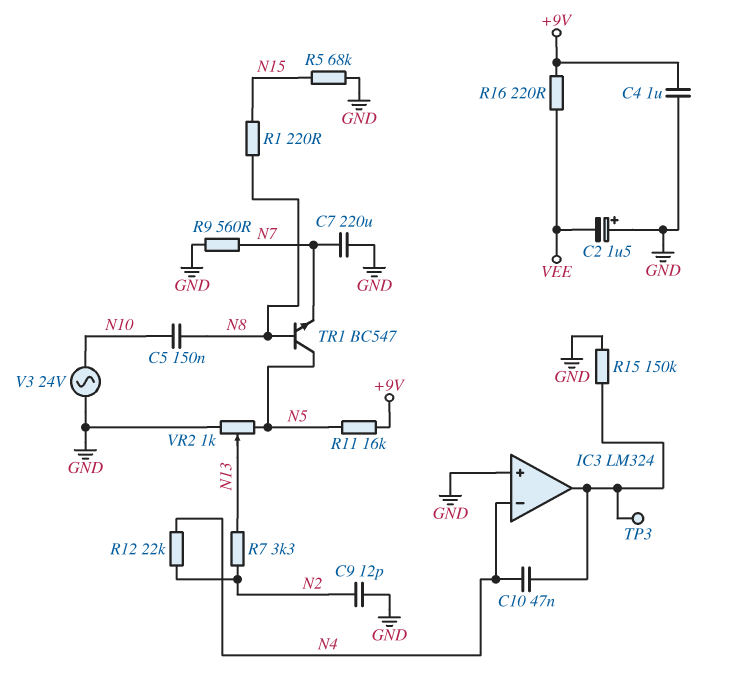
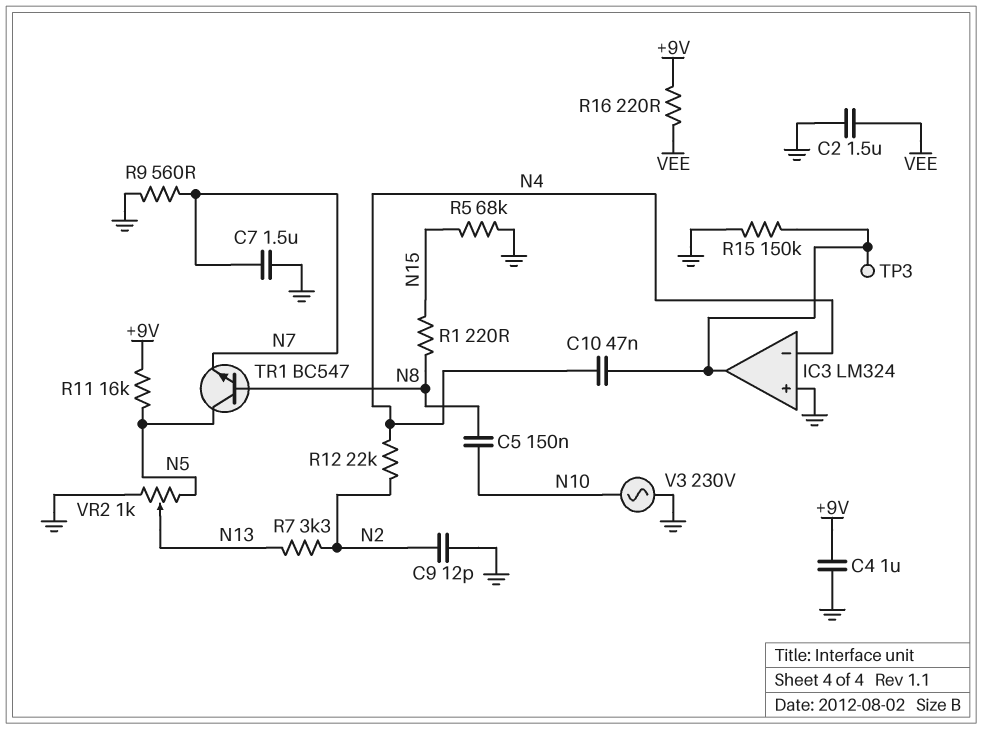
C2: 1.5uF (plus GND, minus VEE) -> 1.5uF (GND, VEE)
C7: 220uF (GND, N7) -> 1.5uF (GND, N7)
V3: AC 24V (GND, N10) -> AC 230V (GND, N10)

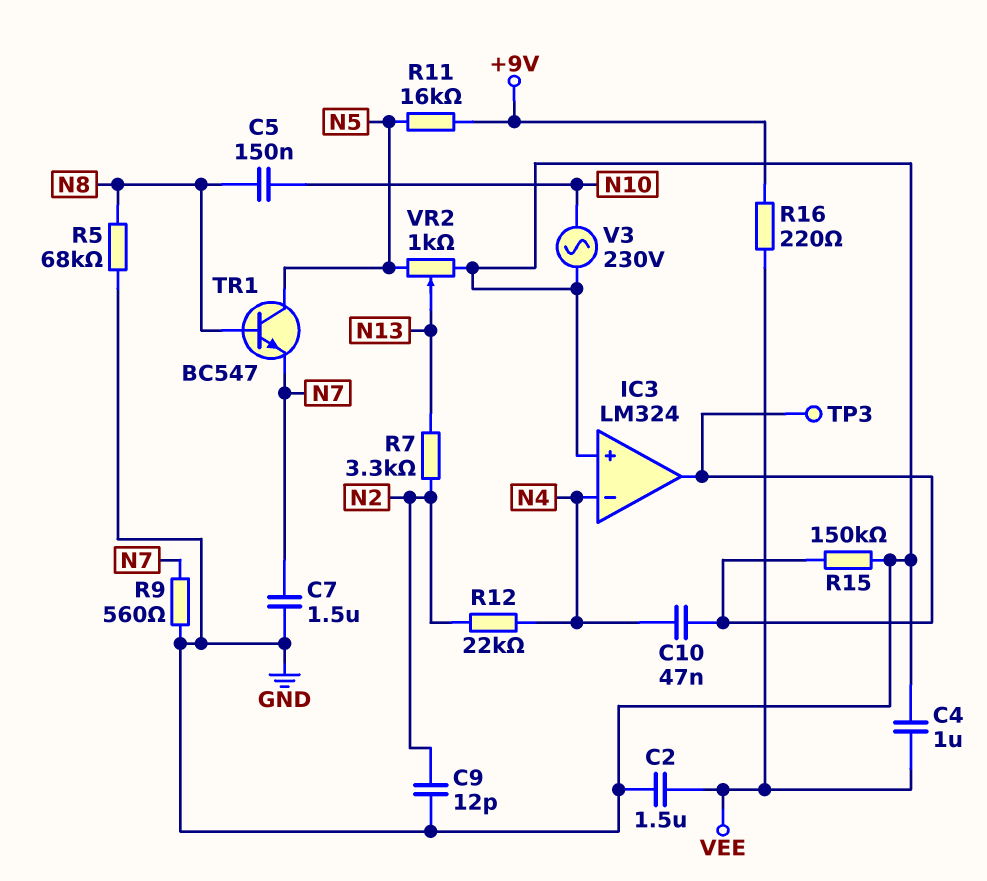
C4: 1uF (+9V, GND) -> 1uF (GND, VEE)
R1: 220 (N8, N15) -> none
R5: 68k (GND, N15) -> 68k (GND, N8)

